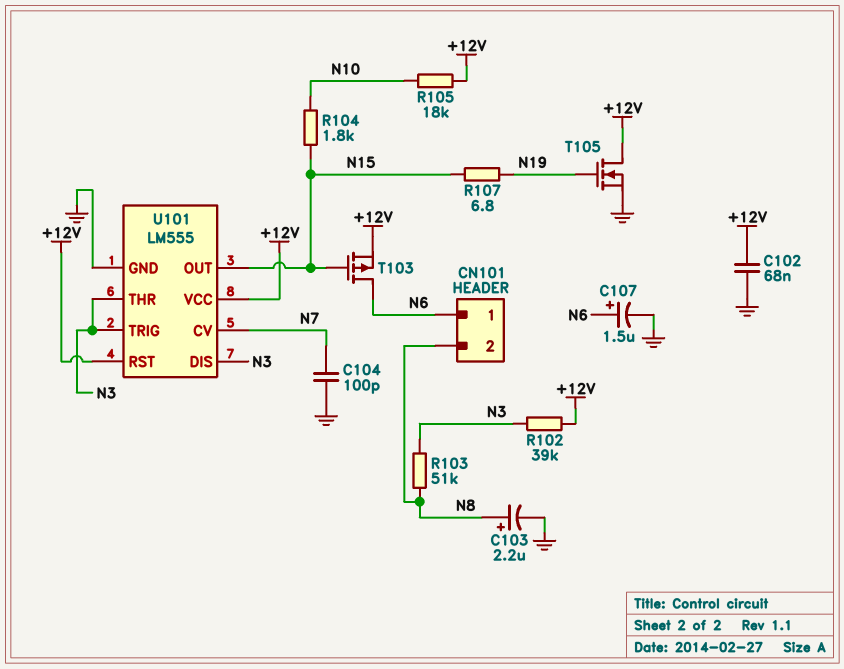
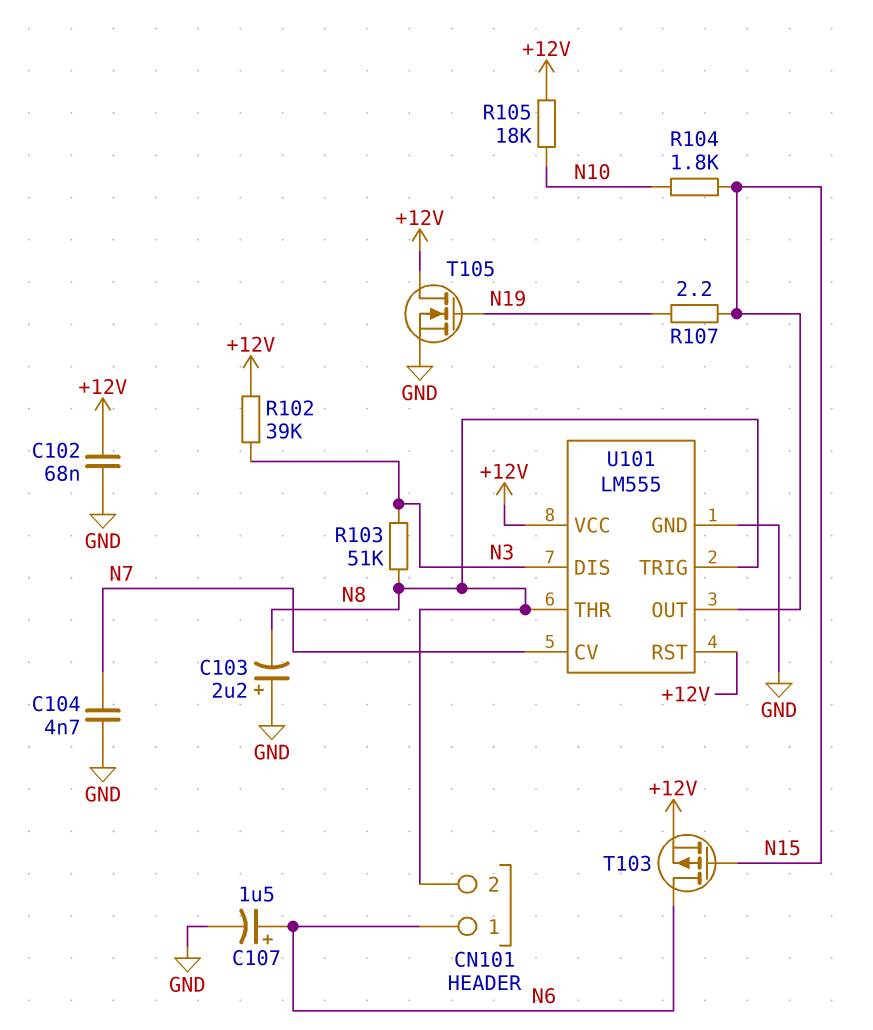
C103: 2.2uF (plus N8, minus GND) -> 2.2uF (plus GND, minus N8)
C104: 100pF (GND, N7) -> 4.7nF (GND, N7)
R107: 6.8 (N15, N19) -> 2.2 (N15, N19)
U101 pin THR: N3 -> N8
U101 pin TRIG: N3 -> N8

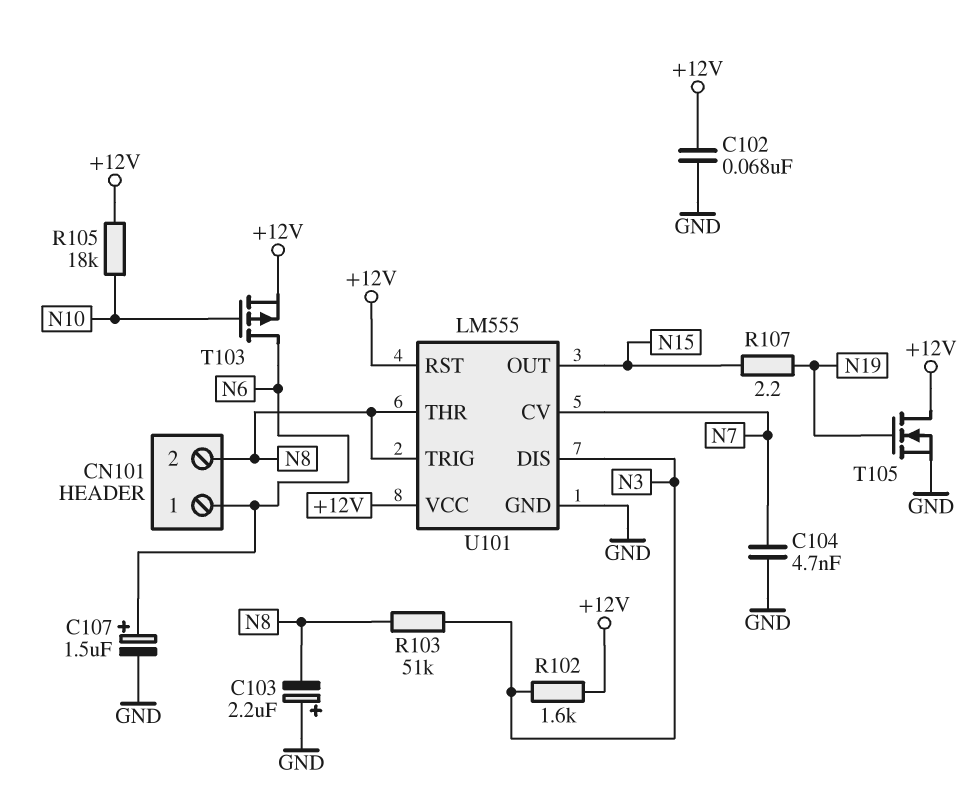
R102: 39k (+12V, N3) -> 1.6k (+12V, N3)
R104: 1.8k (N10, N15) -> none
T103: PMOS (G N15, D N6, S +12V) -> PMOS (G N10, D N6, S +12V)

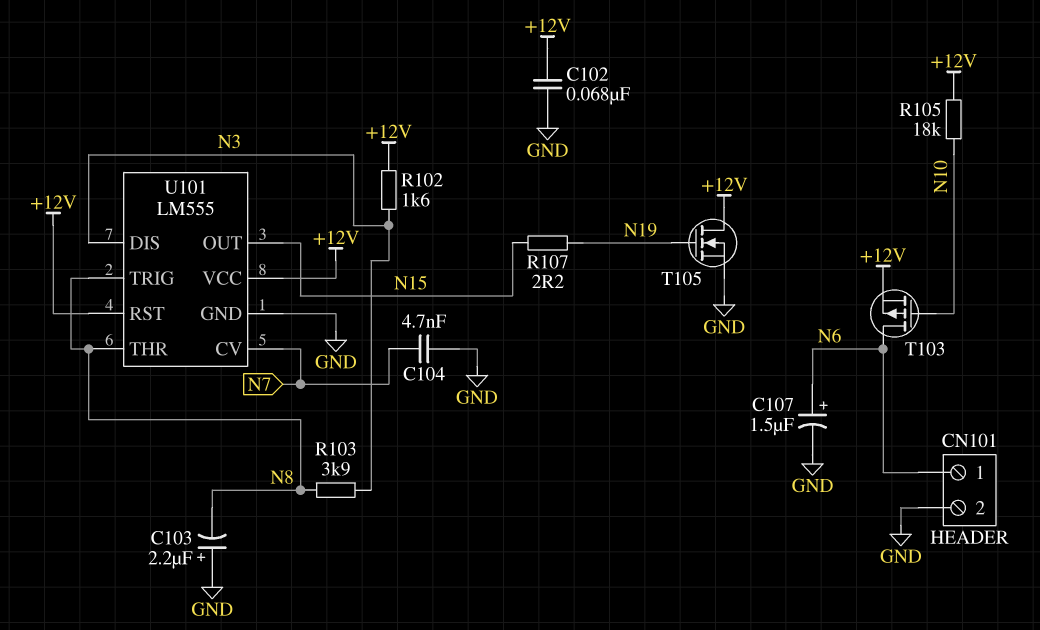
CN101 pin 2: N8 -> GND
R103: 51k (N3, N8) -> 3.9k (N3, N8)

